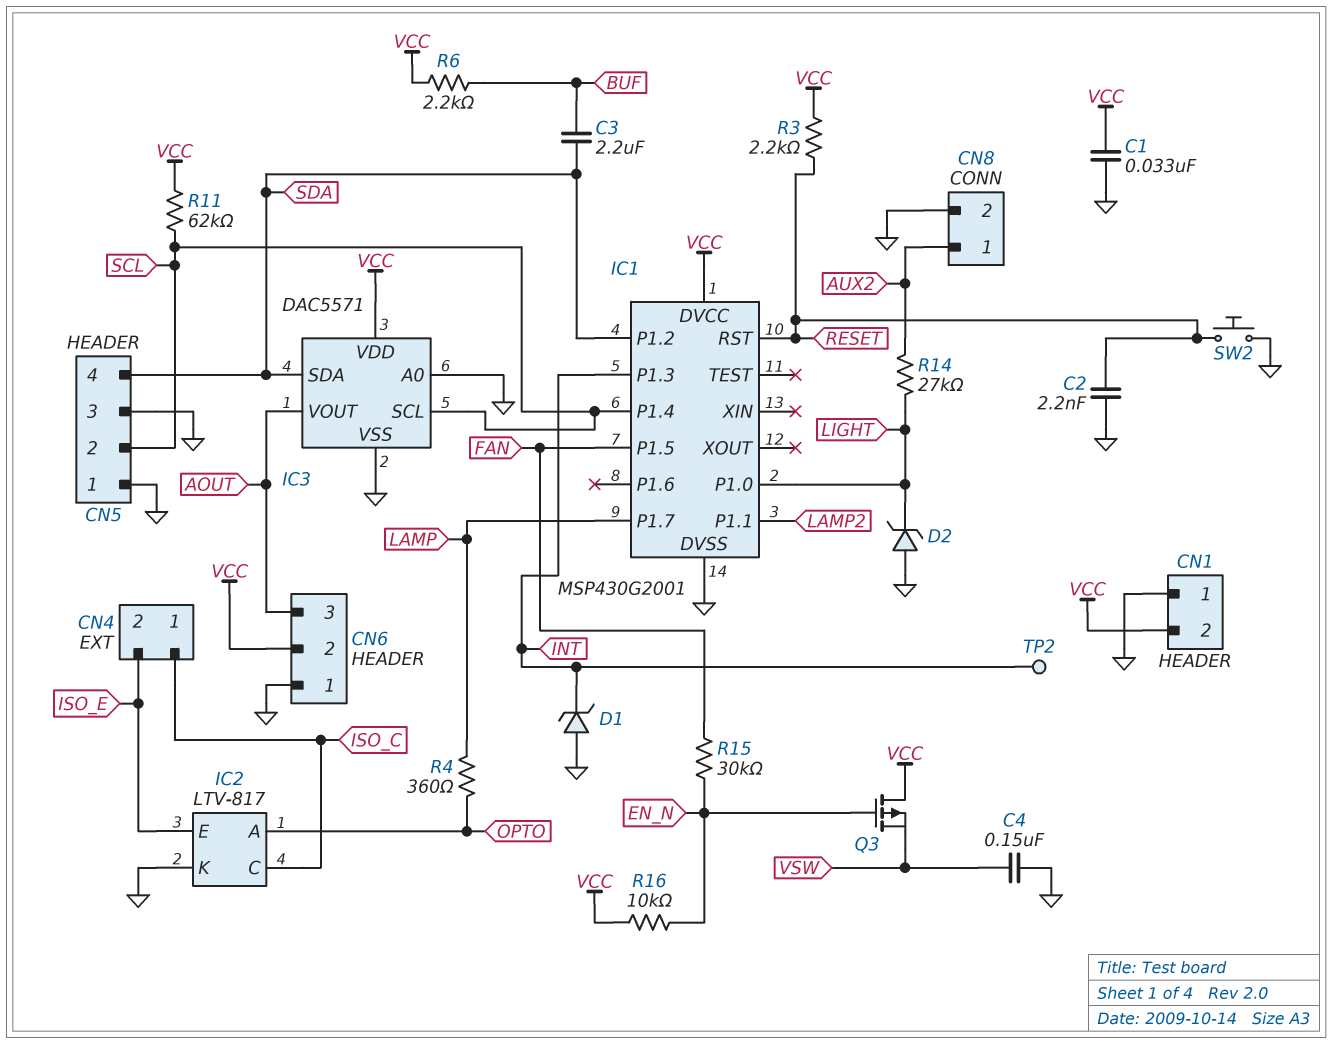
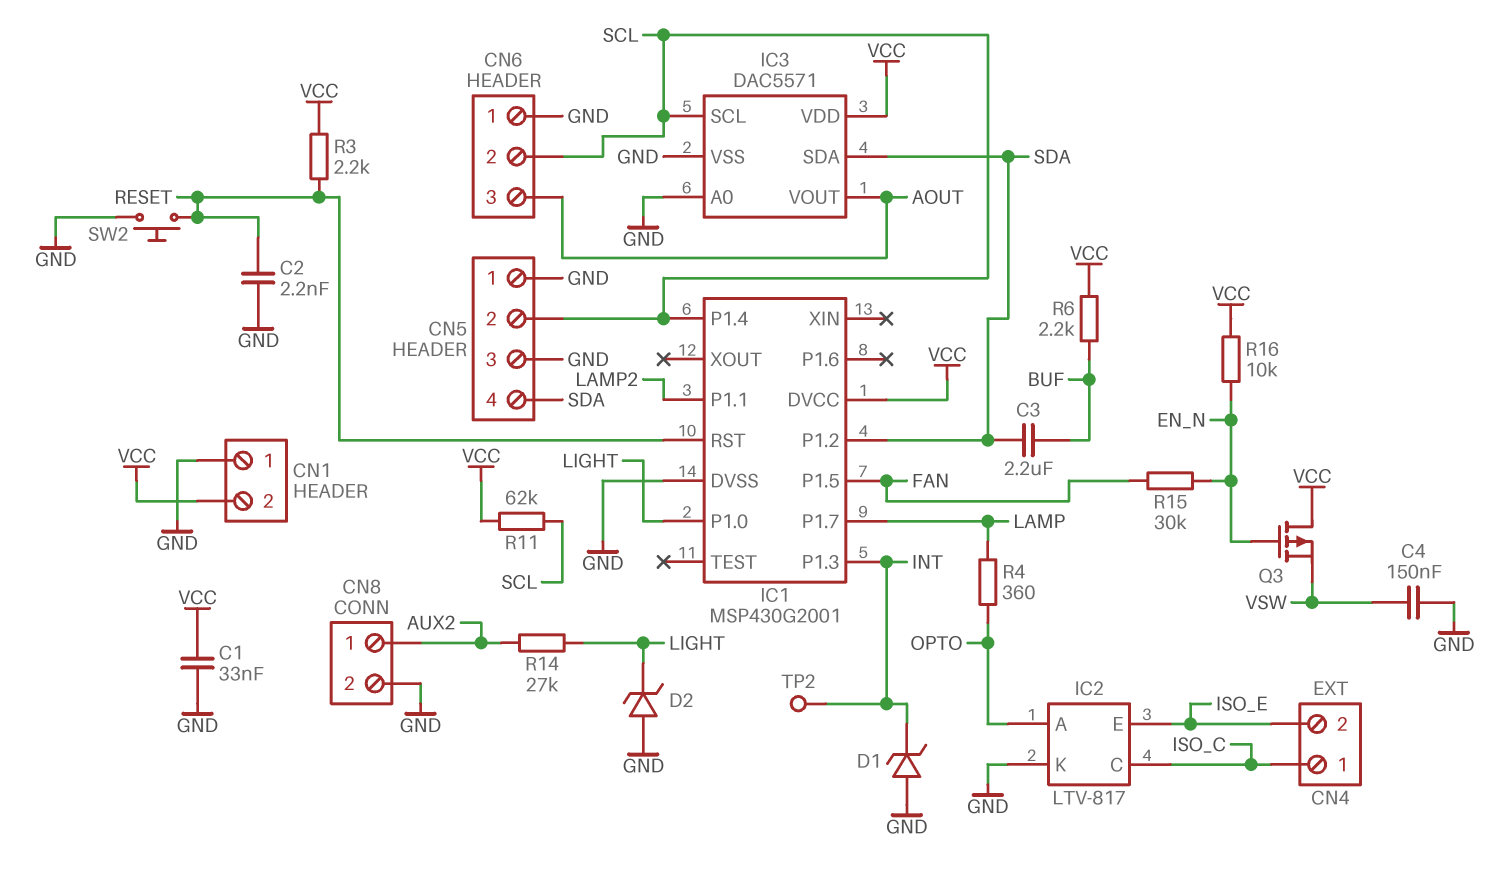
CN6 pin 2: VCC -> SCL

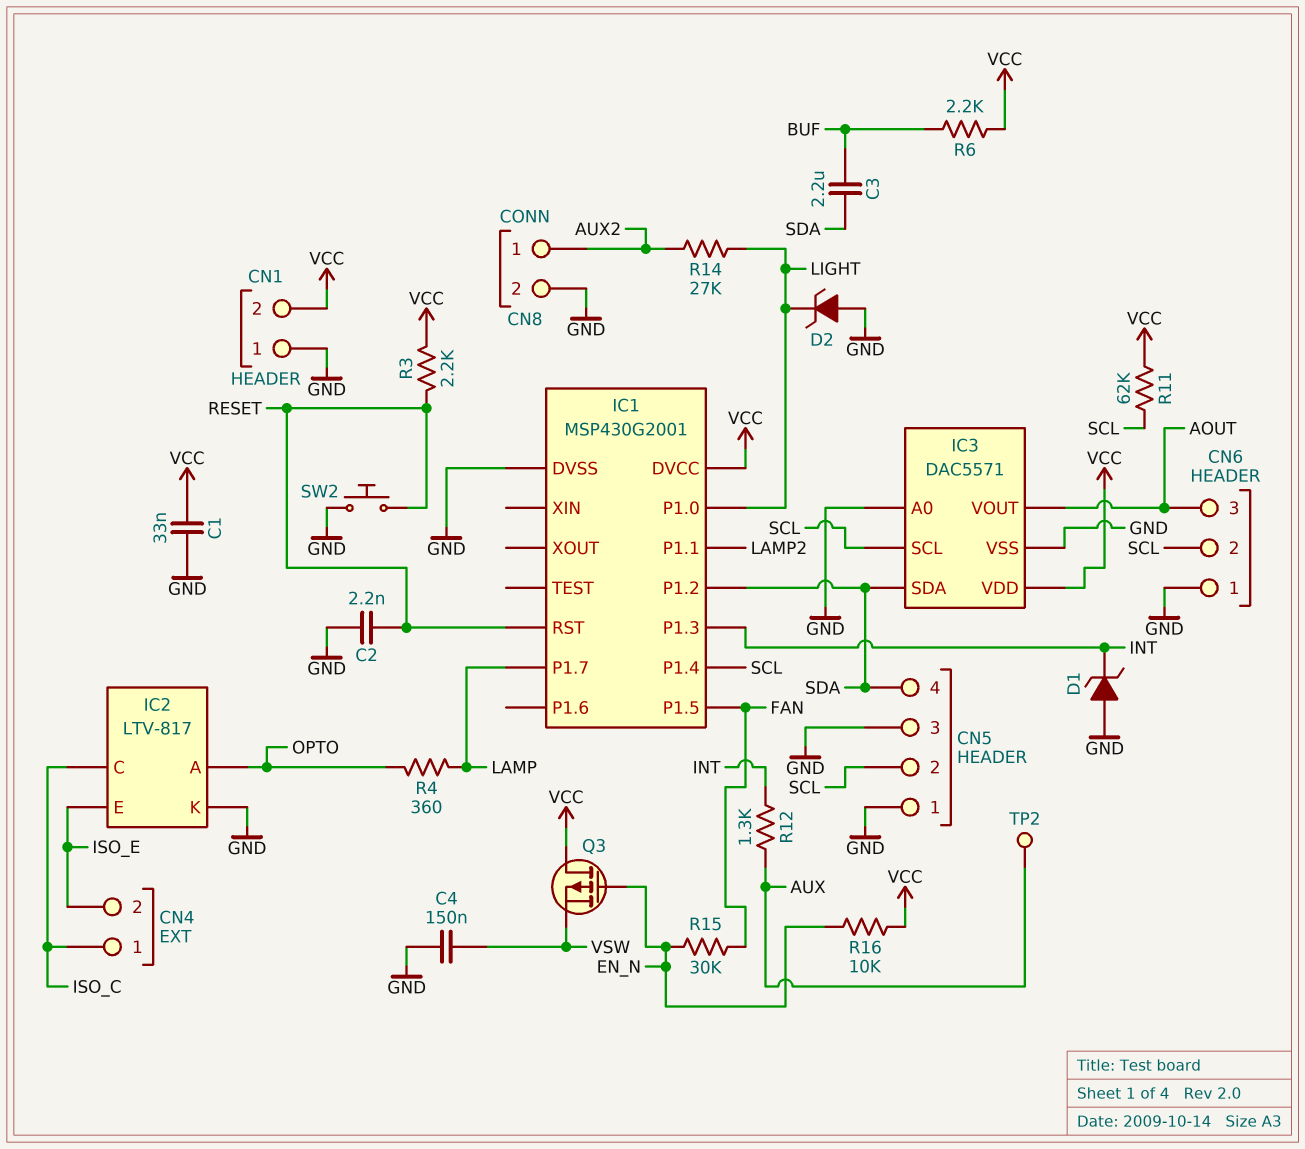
R12: none -> 1.3k (AUX, INT)
TP2: test point (INT) -> test point (AUX)

